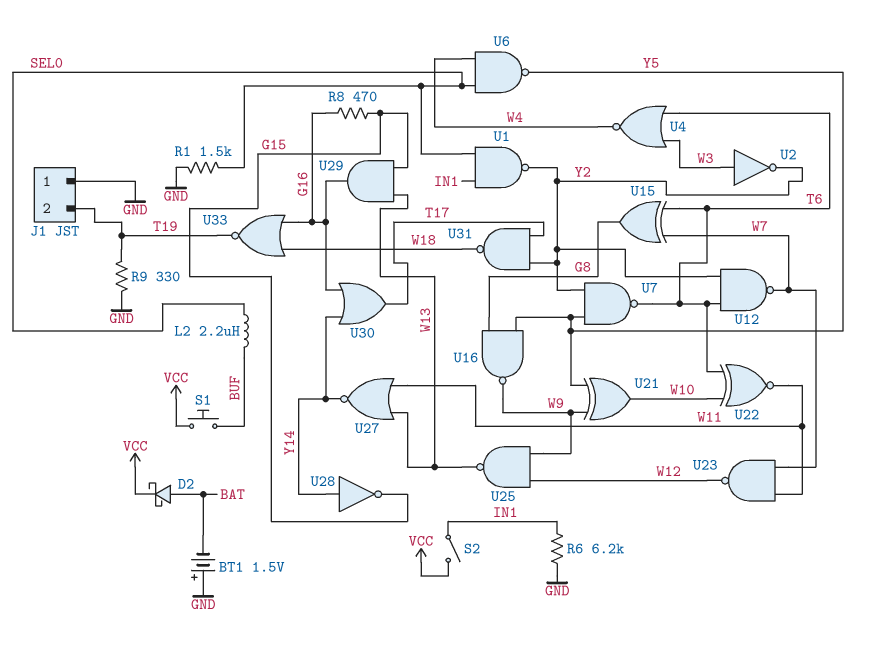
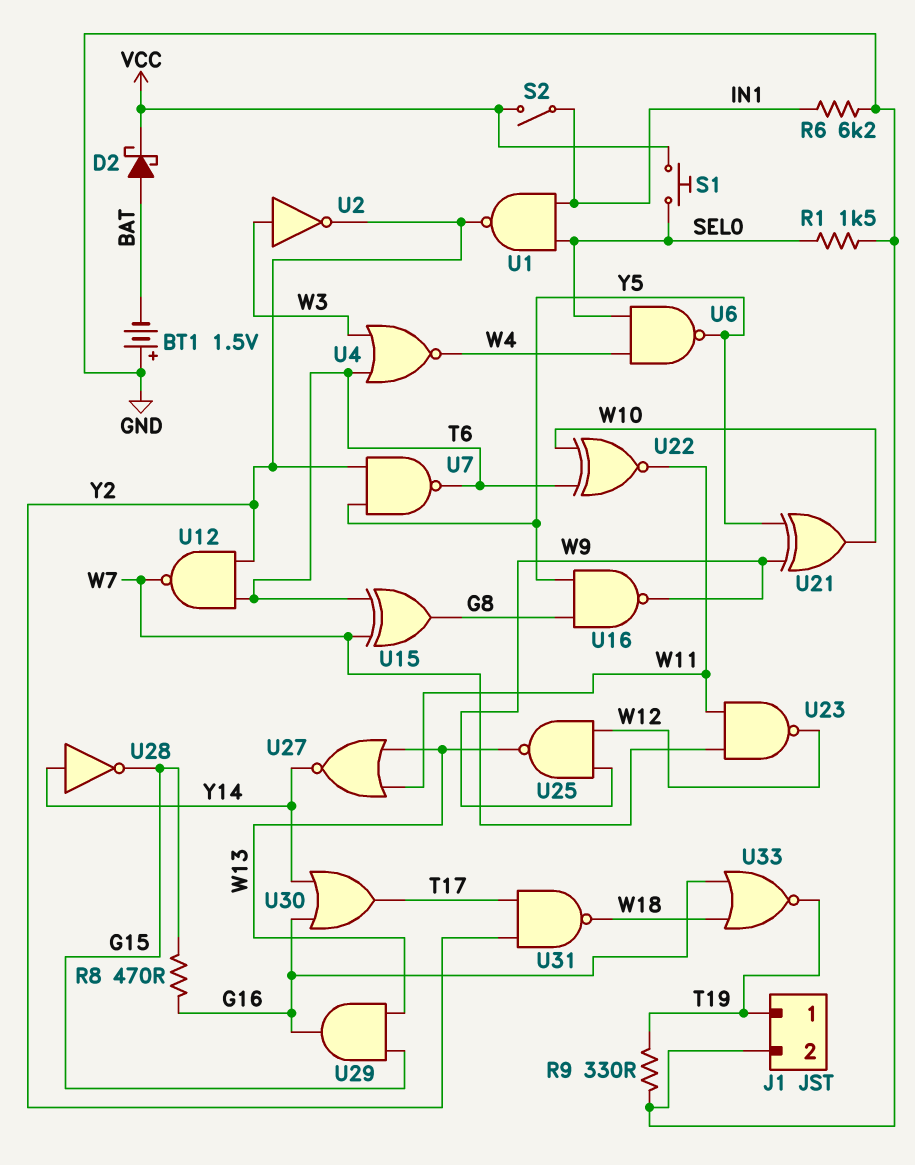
J1 pin 1: GND -> T19
J1 pin 2: T19 -> GND
L2: 2.2uH (BUF, SEL0) -> none
S1: button (BUF, VCC) -> button (SEL0, VCC)

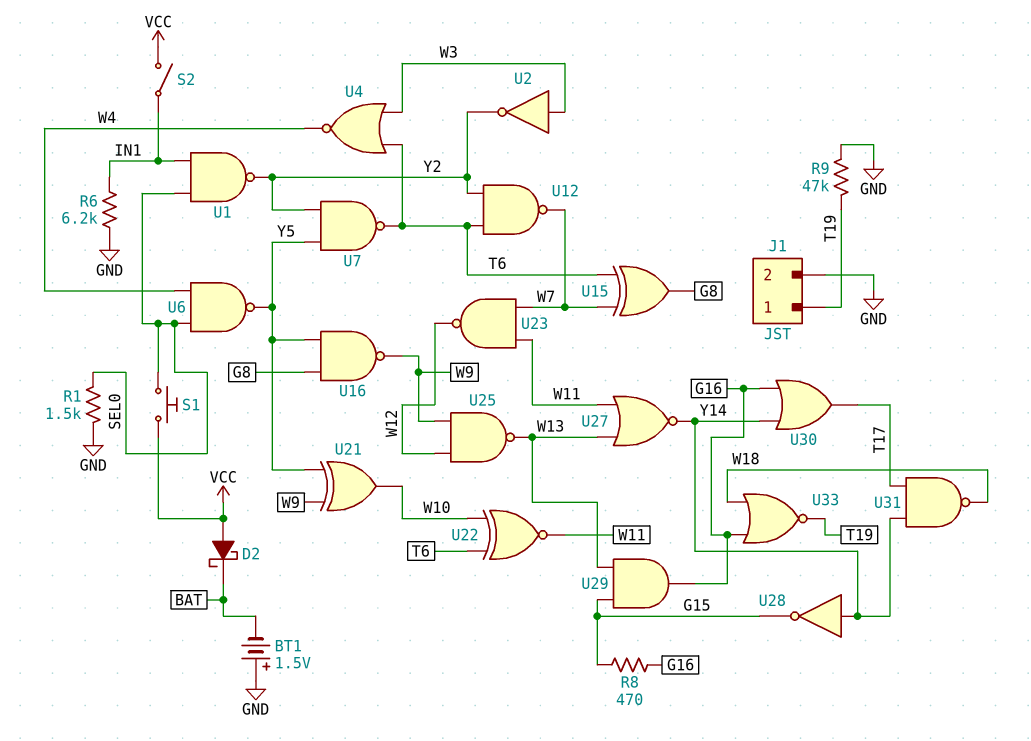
D2: schottky (A BAT, K VCC) -> schottky (A VCC, K BAT)
R9: 330 (GND, T19) -> 47k (GND, T19)
U31: NAND (in T17, in Y2, out W18) -> NAND (in T17, in Y14, out W18)

